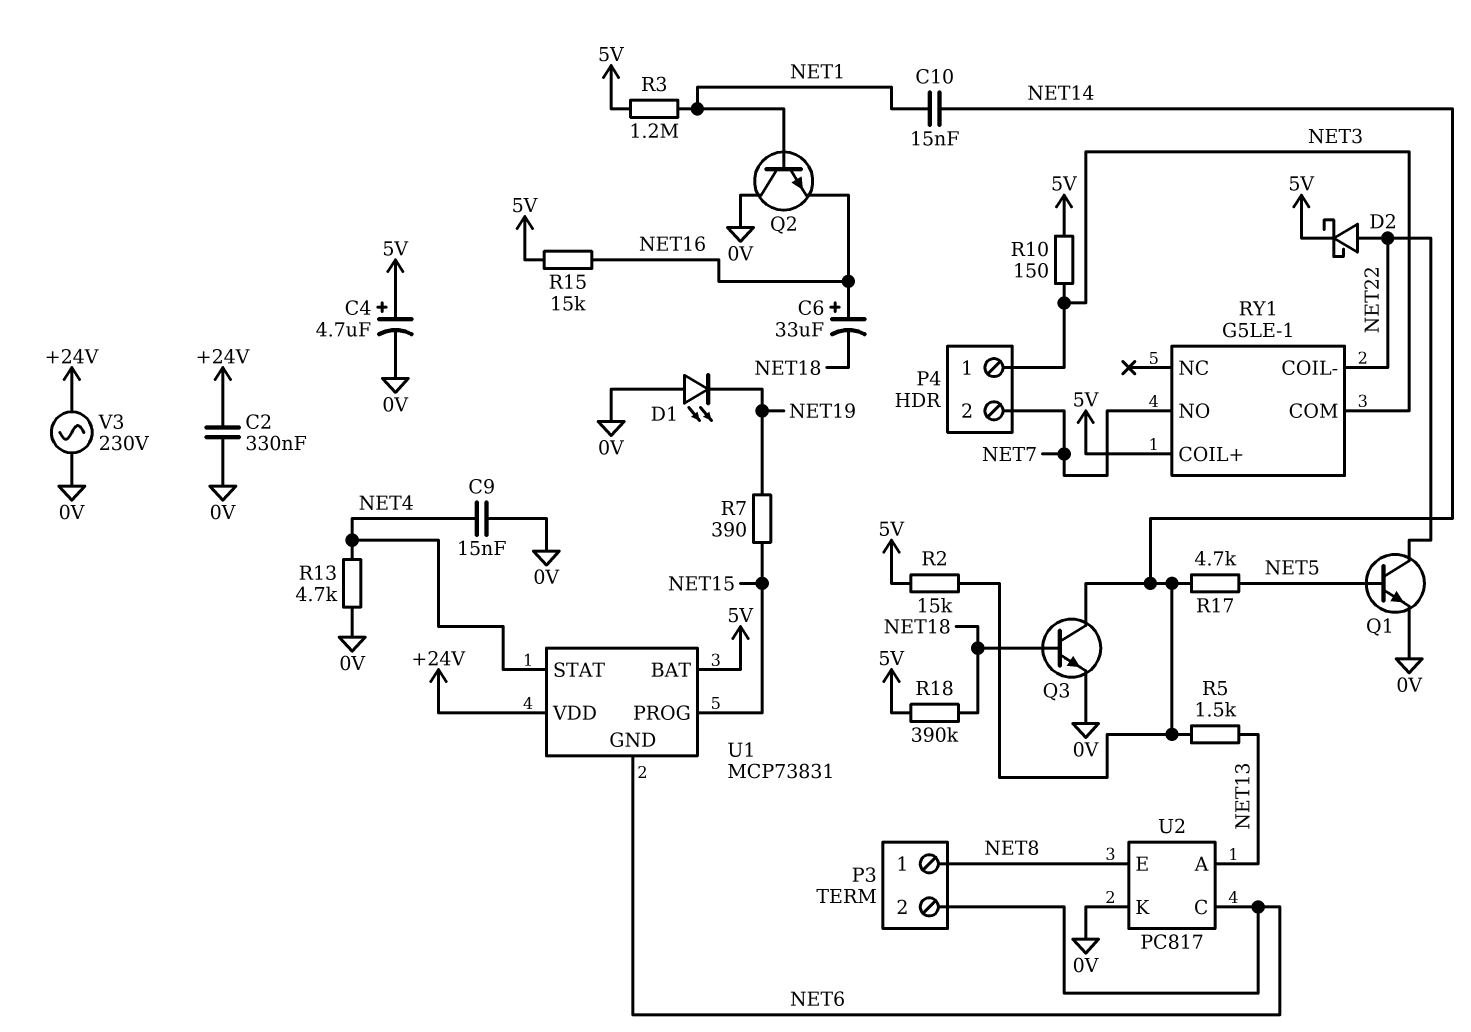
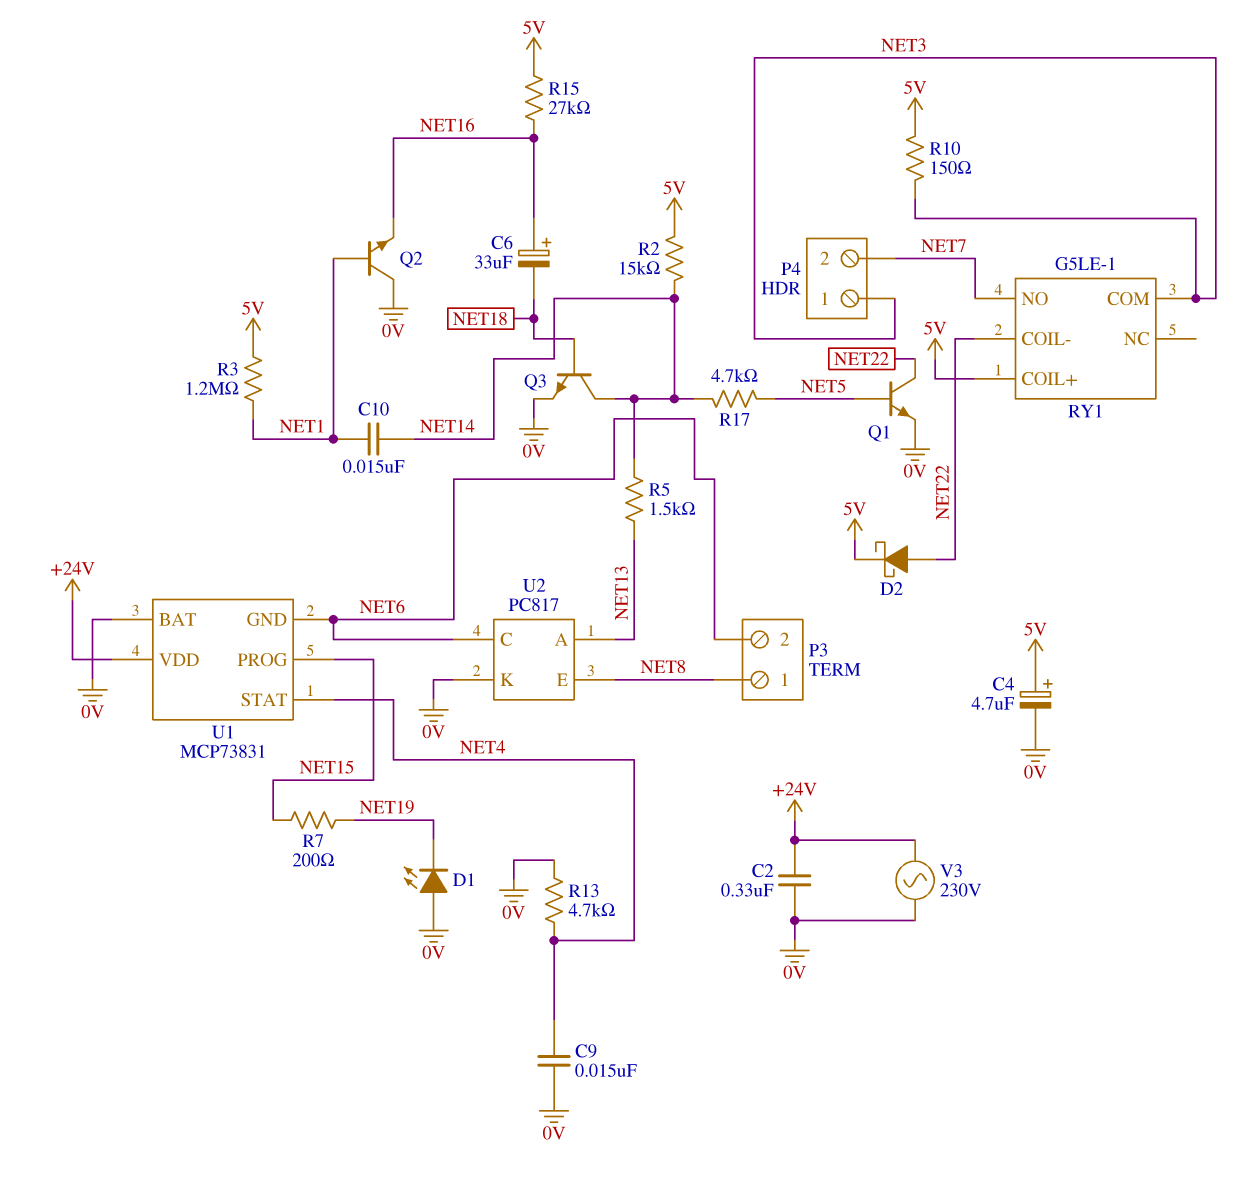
R7: 390 (NET15, NET19) -> 200 (NET15, NET19)
R15: 15k (5V, NET16) -> 27k (5V, NET16)
R18: 390k (5V, NET18) -> none
U1 pin BAT: 5V -> 0V

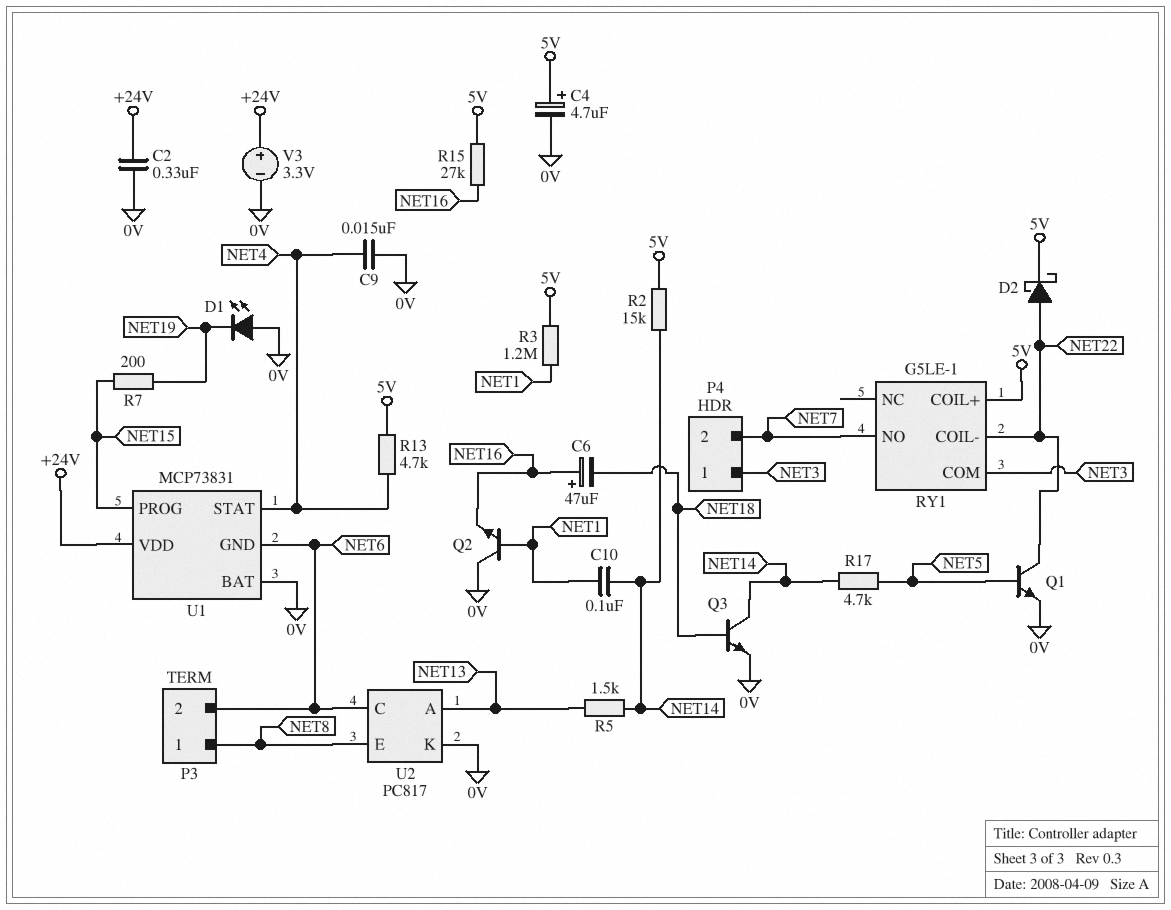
C6: 33uF (plus NET16, minus NET18) -> 47uF (plus NET16, minus NET18)
C10: 15nF (NET1, NET14) -> 100nF (NET1, NET14)
R10: 150 (5V, NET3) -> none
R13: 4.7k (0V, NET4) -> 4.7k (5V, NET4)
V3: AC 230V (+24V, 0V) -> 3.3V (plus +24V, minus 0V)

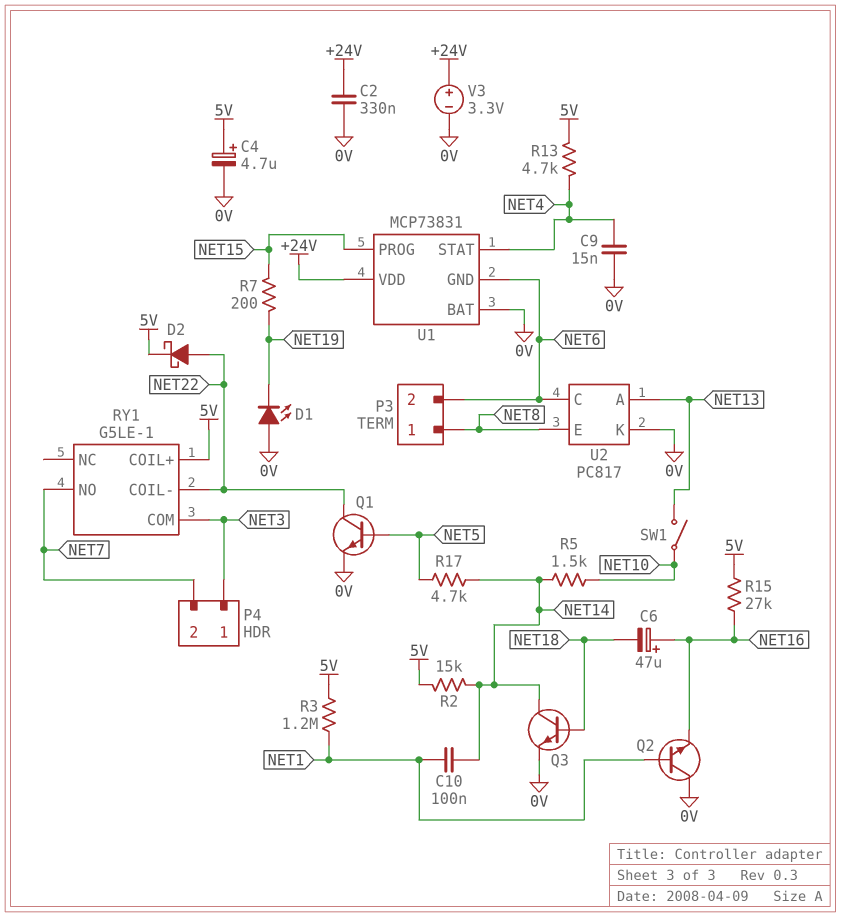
R5: 1.5k (NET13, NET14) -> 1.5k (NET10, NET14)
SW1: none -> switch (NET10, NET13)

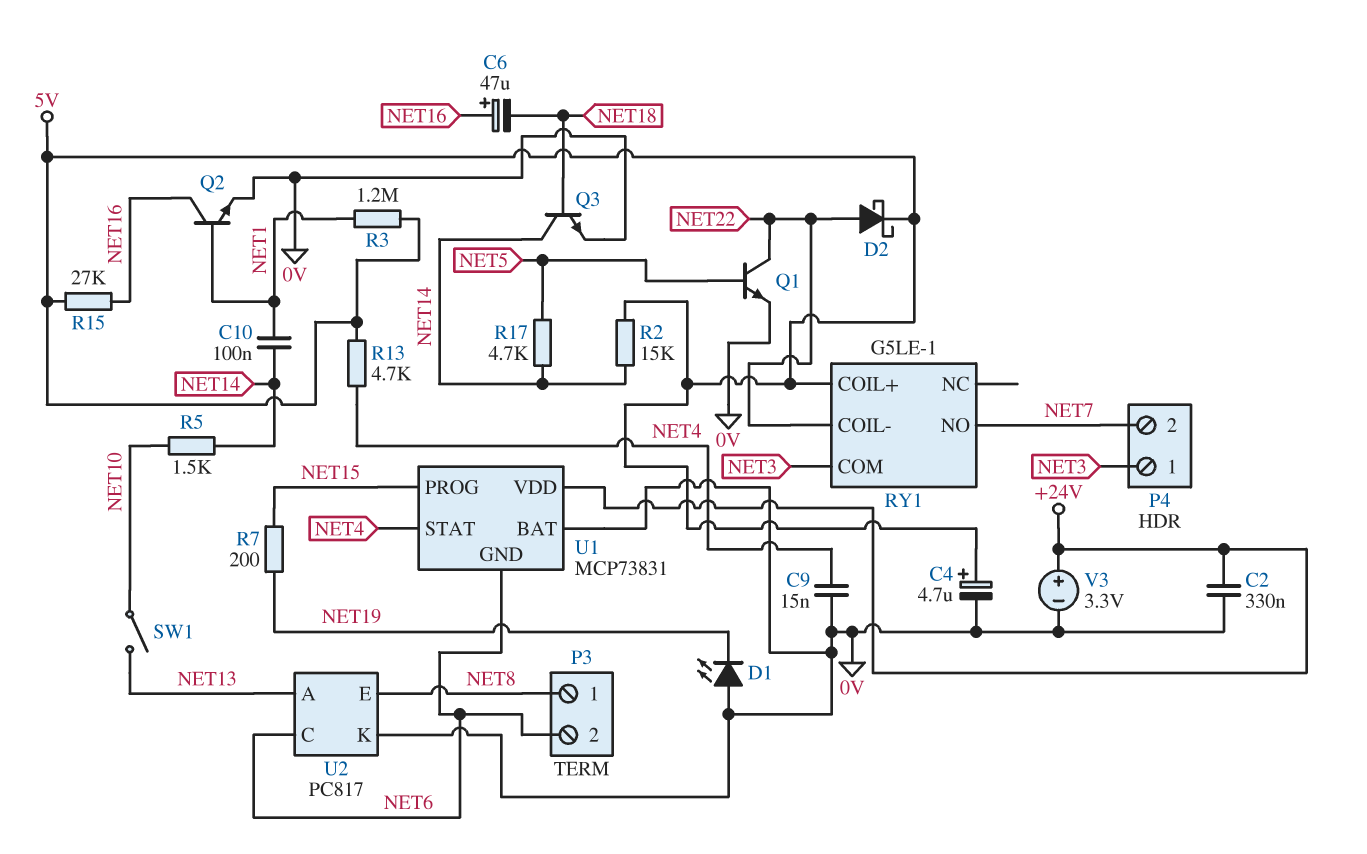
Q2: NPN (B NET1, C 0V, E NET16) -> NPN (B NET1, C NET16, E 0V)

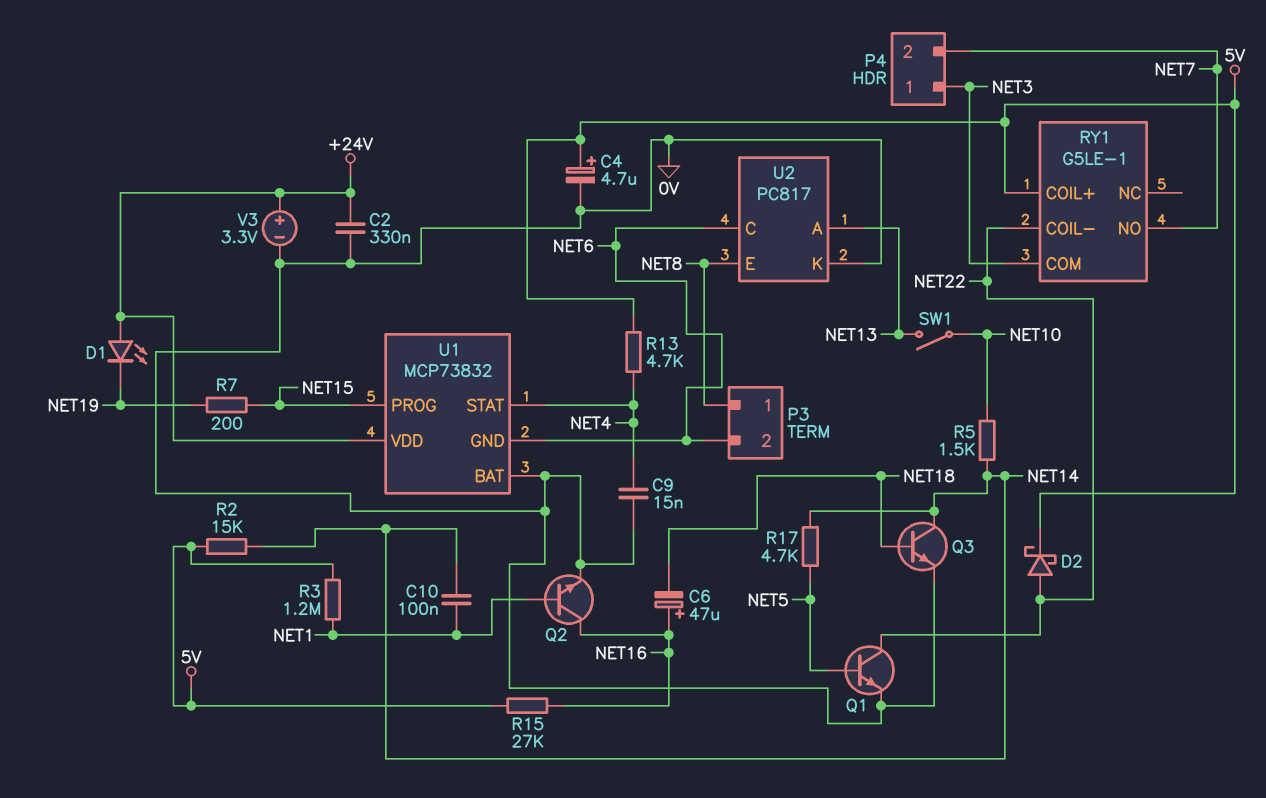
D1: LED (A 0V, K NET19) -> LED (A +24V, K NET19)
U1: MCP73831 -> MCP73832

